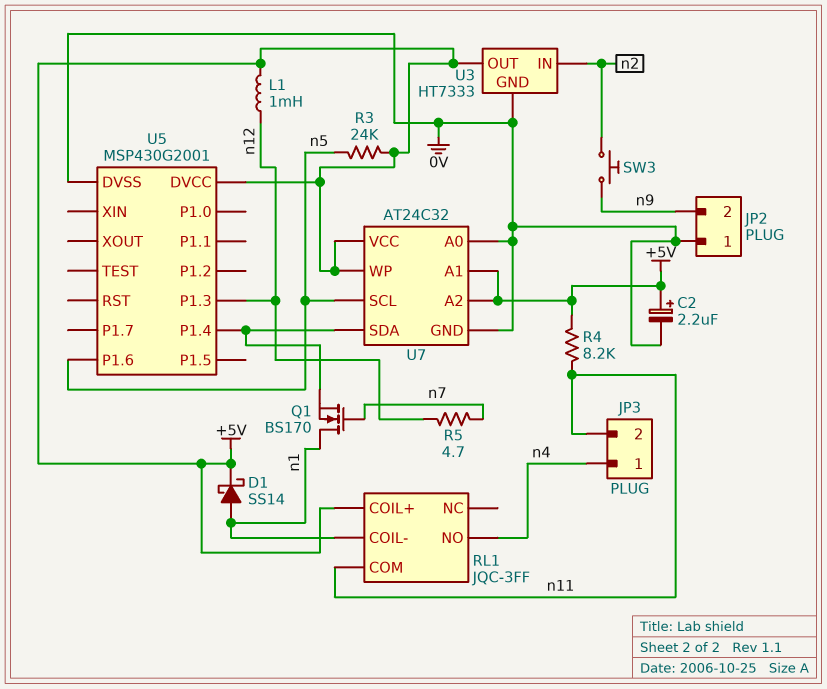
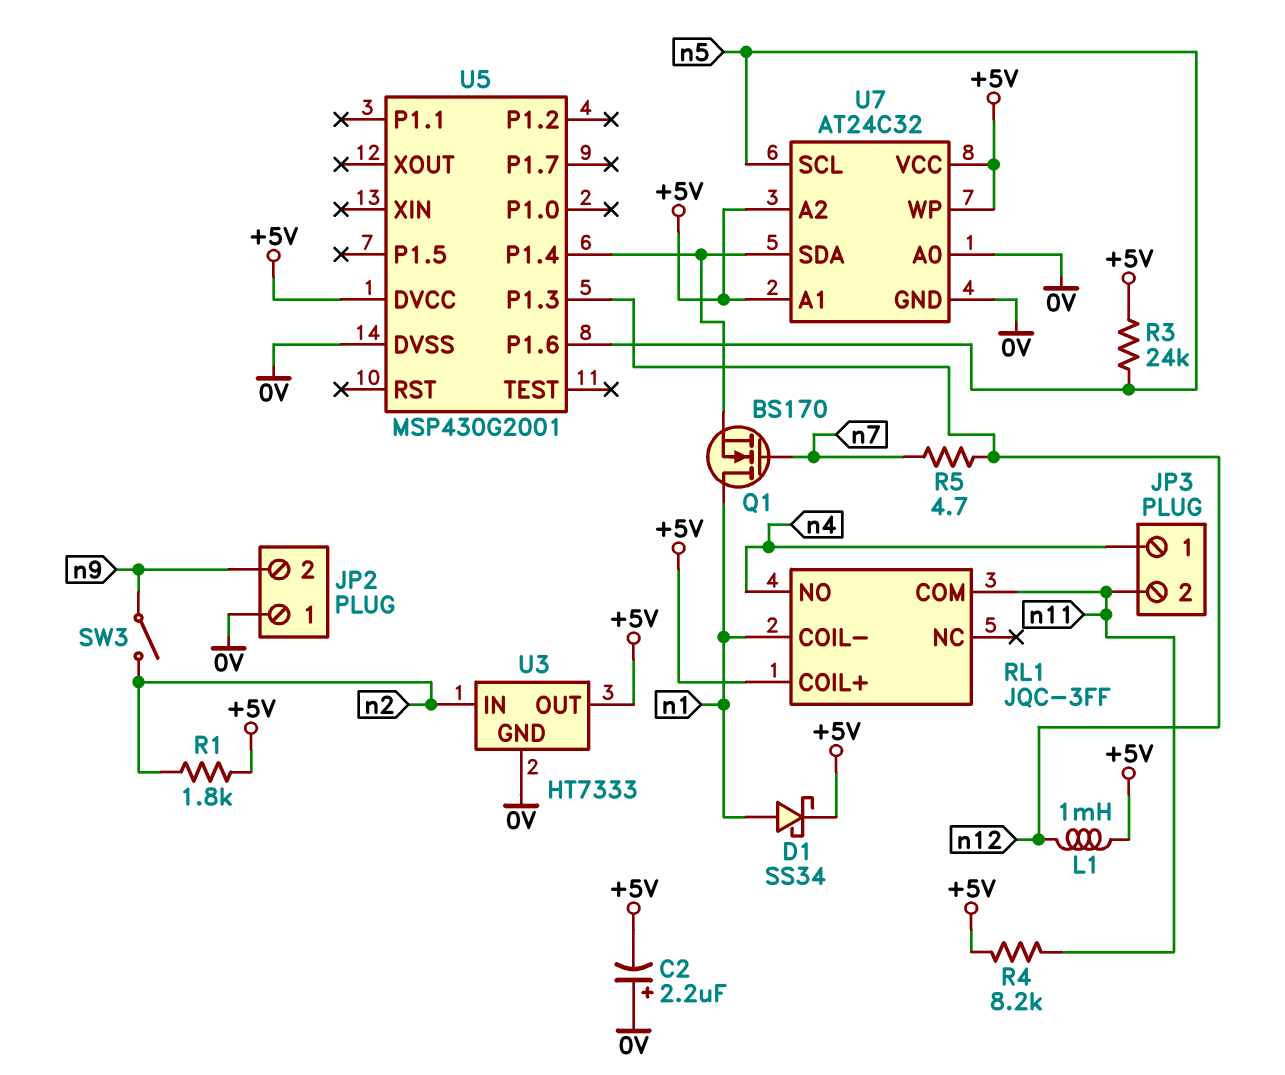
C2: 2.2uF (plus +5V, minus 0V) -> 2.2uF (plus 0V, minus +5V)
D1: schottky SS14 (A n1, K +5V) -> schottky SS34 (A n1, K +5V)
R1: none -> 1.8k (+5V, n2)
SW3: button (n2, n9) -> switch (n2, n9)

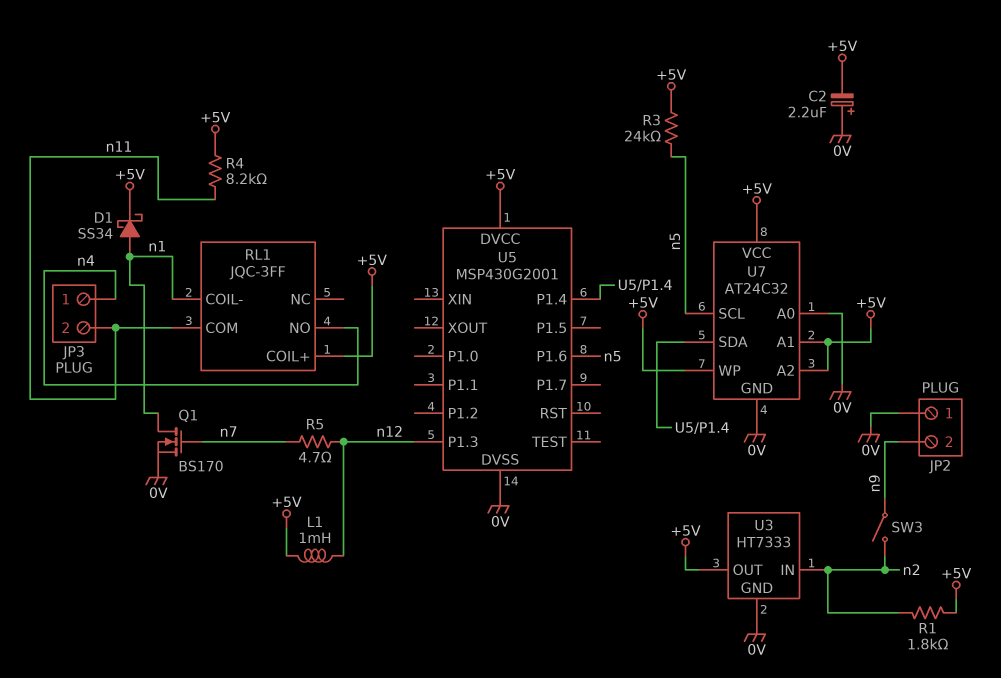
Q1: NMOS BS170 (G n7, D n1, S U5/P1.4) -> NMOS BS170 (G n7, D n1, S 0V)

